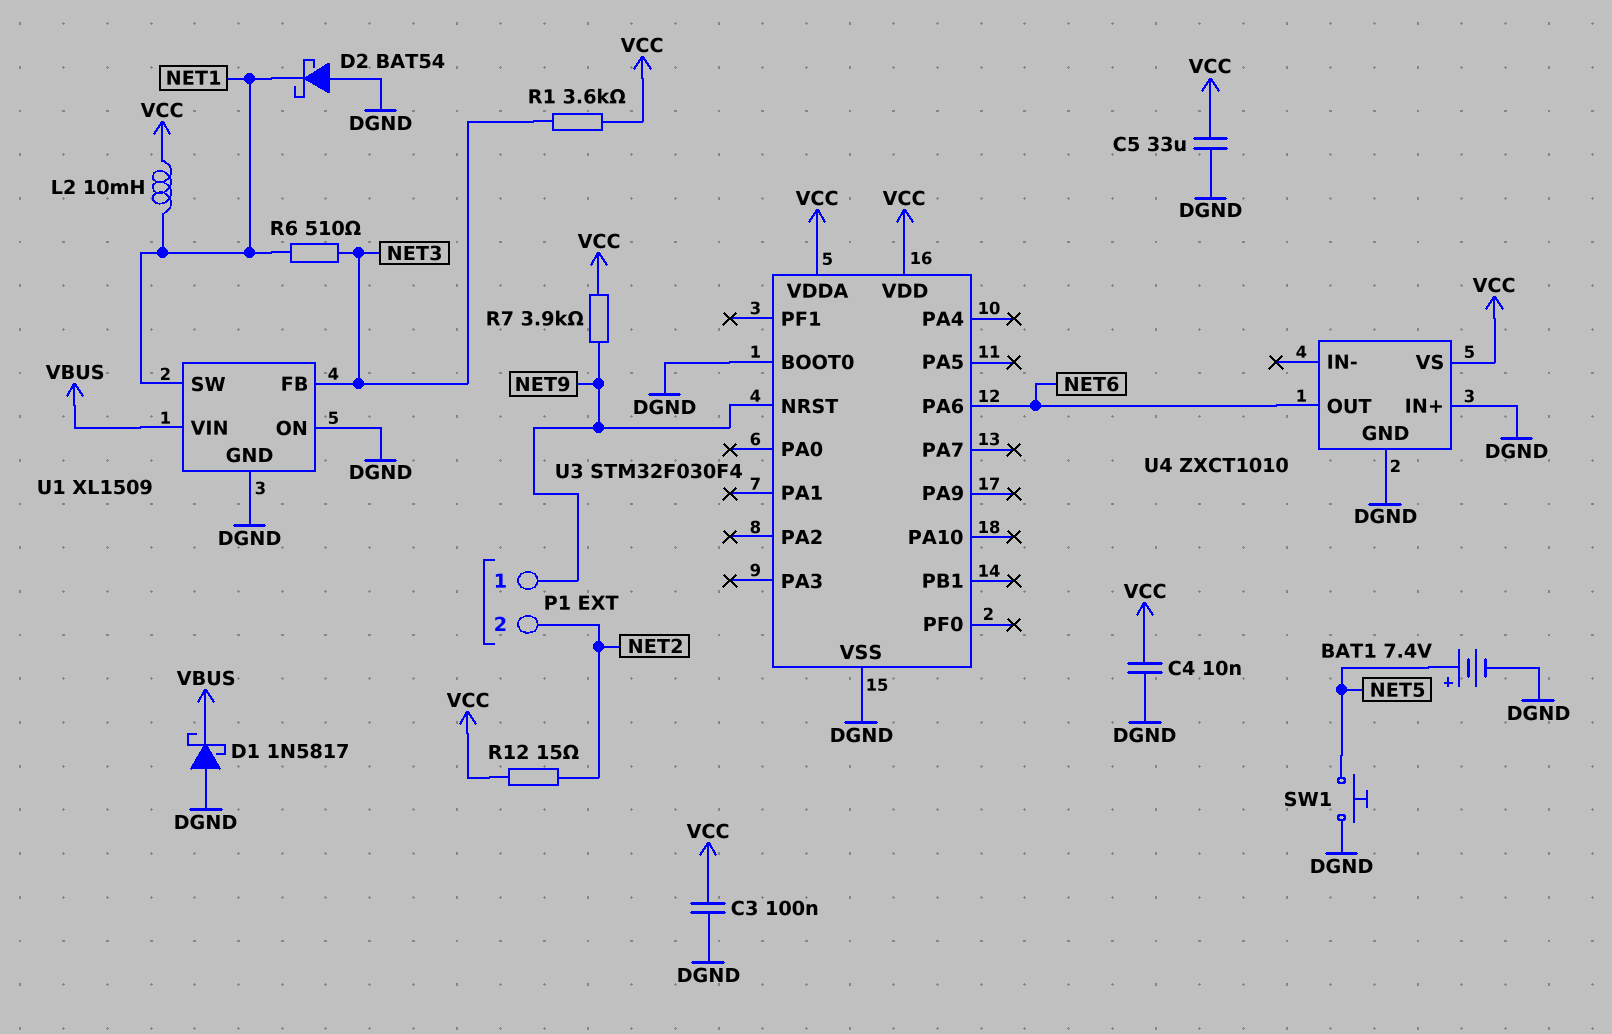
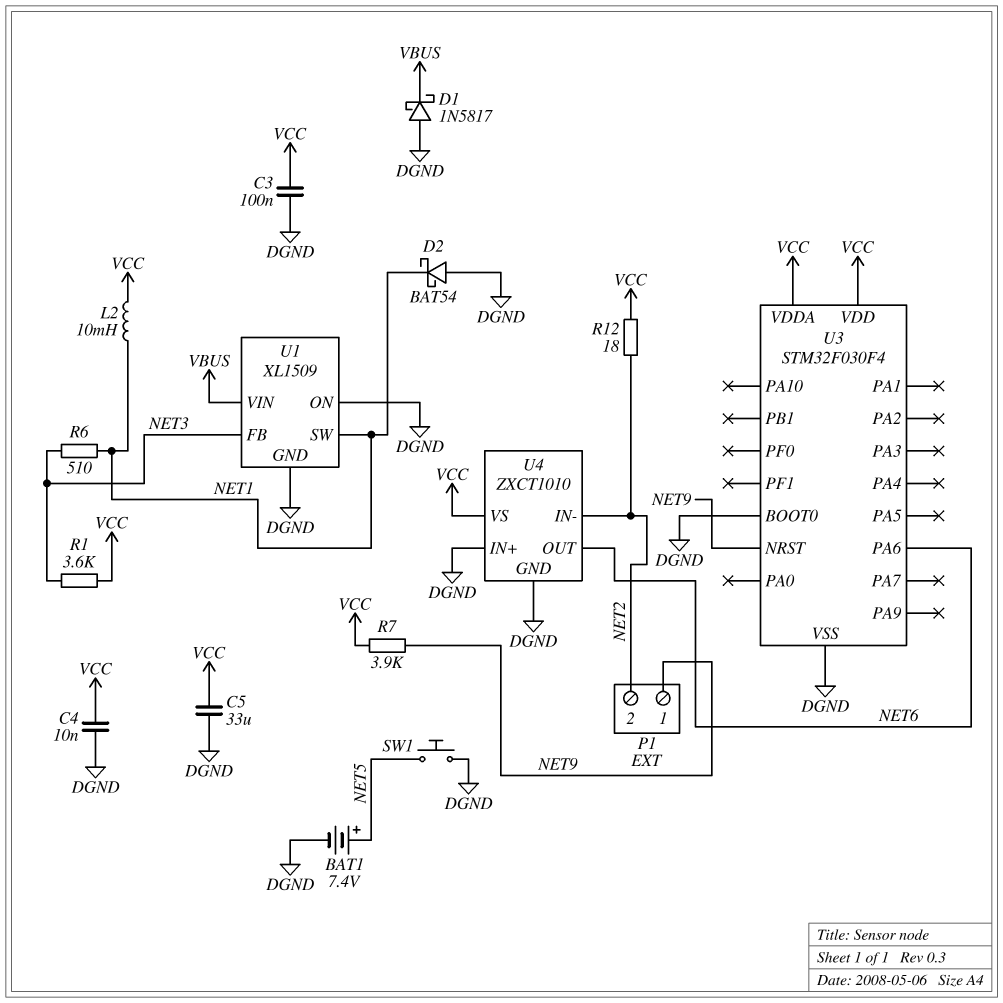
R12: 15 (NET2, VCC) -> 18 (NET2, VCC)
U4 pin IN-: none -> NET2

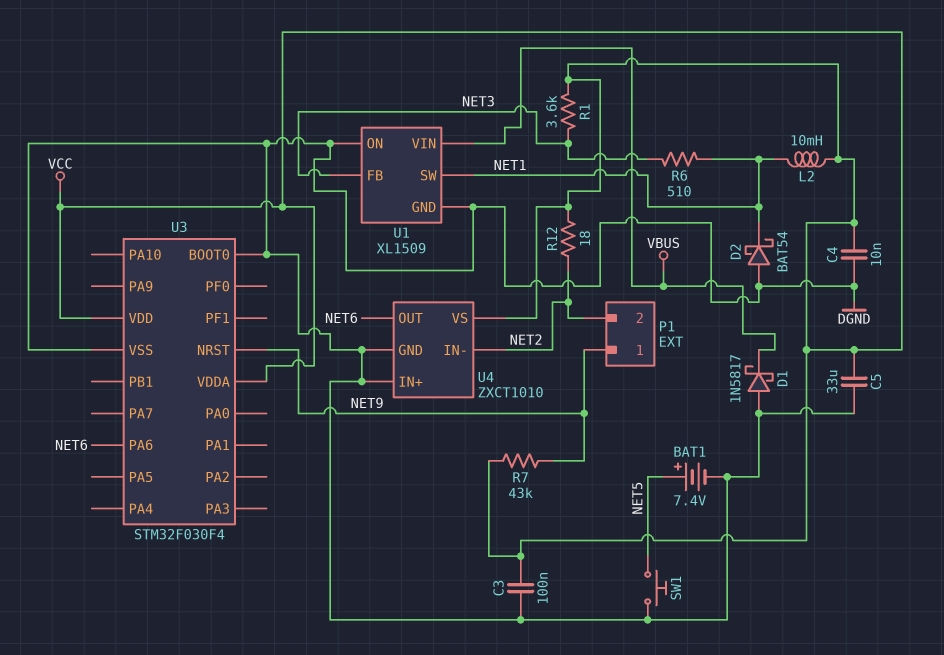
R7: 3.9k (NET9, VCC) -> 43k (NET9, VCC)

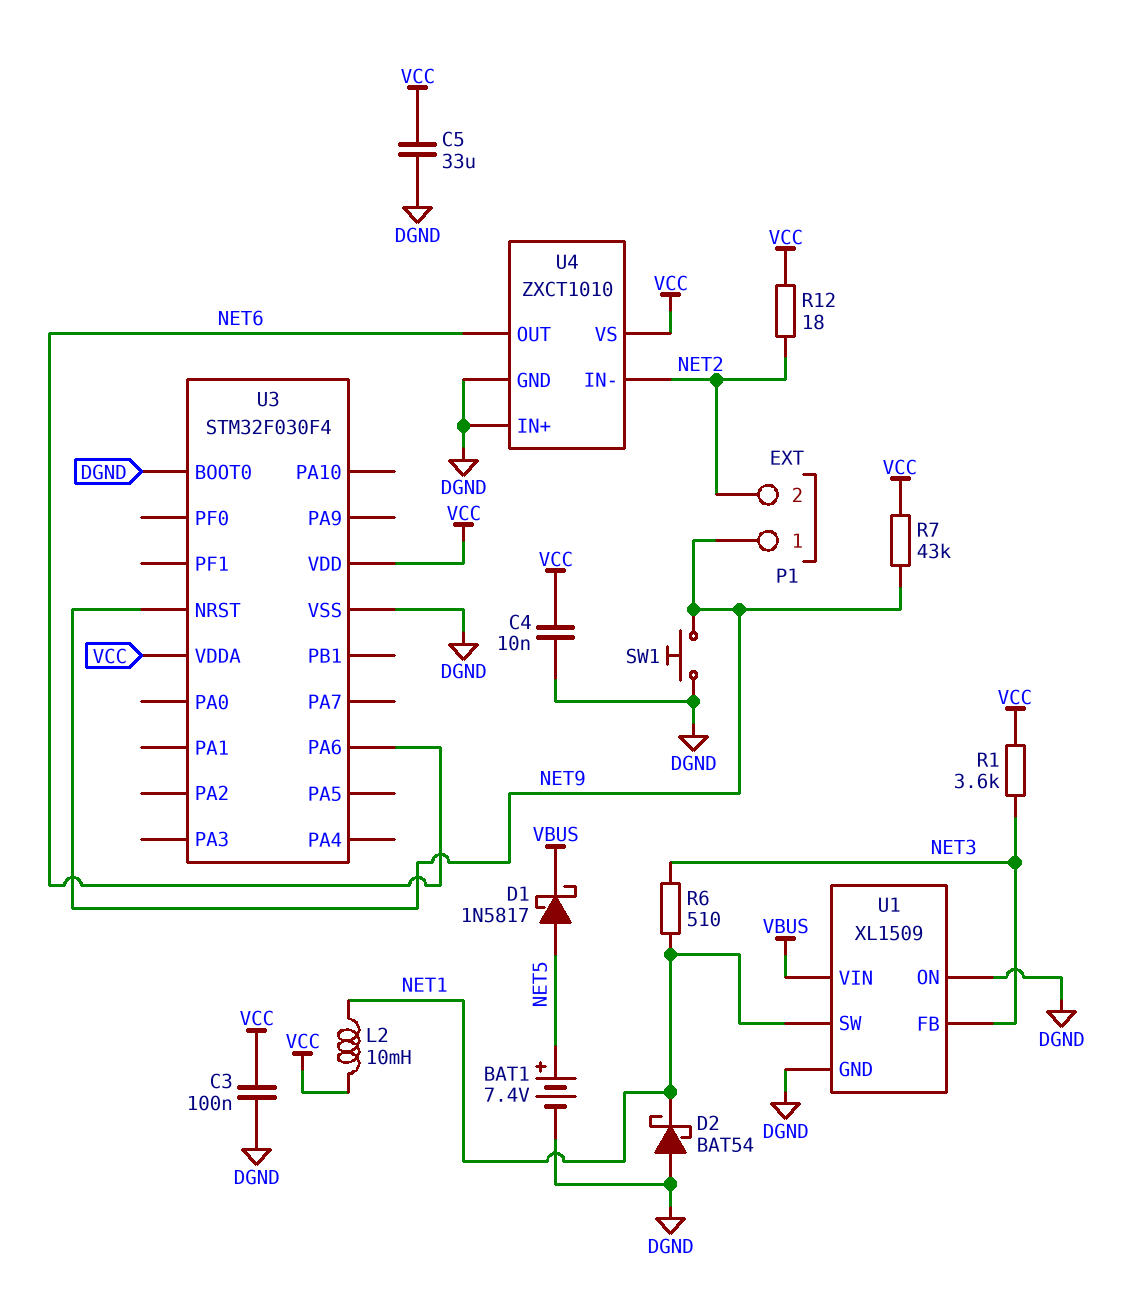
D1: schottky 1N5817 (A DGND, K VBUS) -> schottky 1N5817 (A NET5, K VBUS)
SW1: button (DGND, NET5) -> button (DGND, NET9)

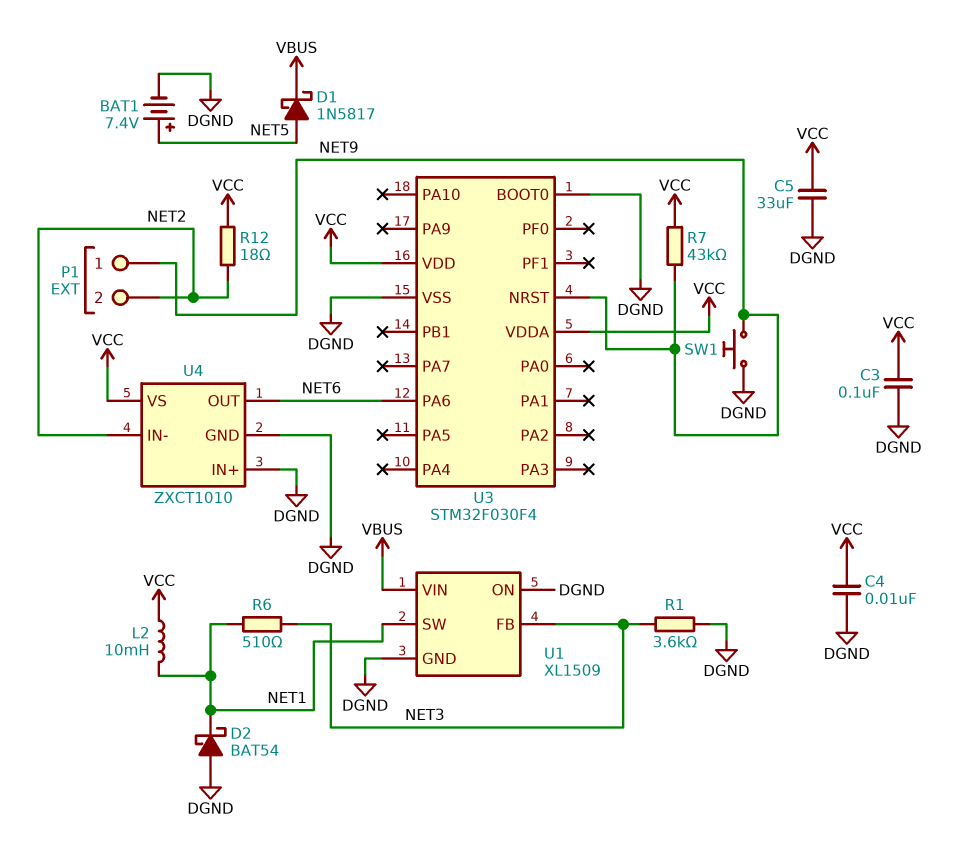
R1: 3.6k (NET3, VCC) -> 3.6k (DGND, NET3)

